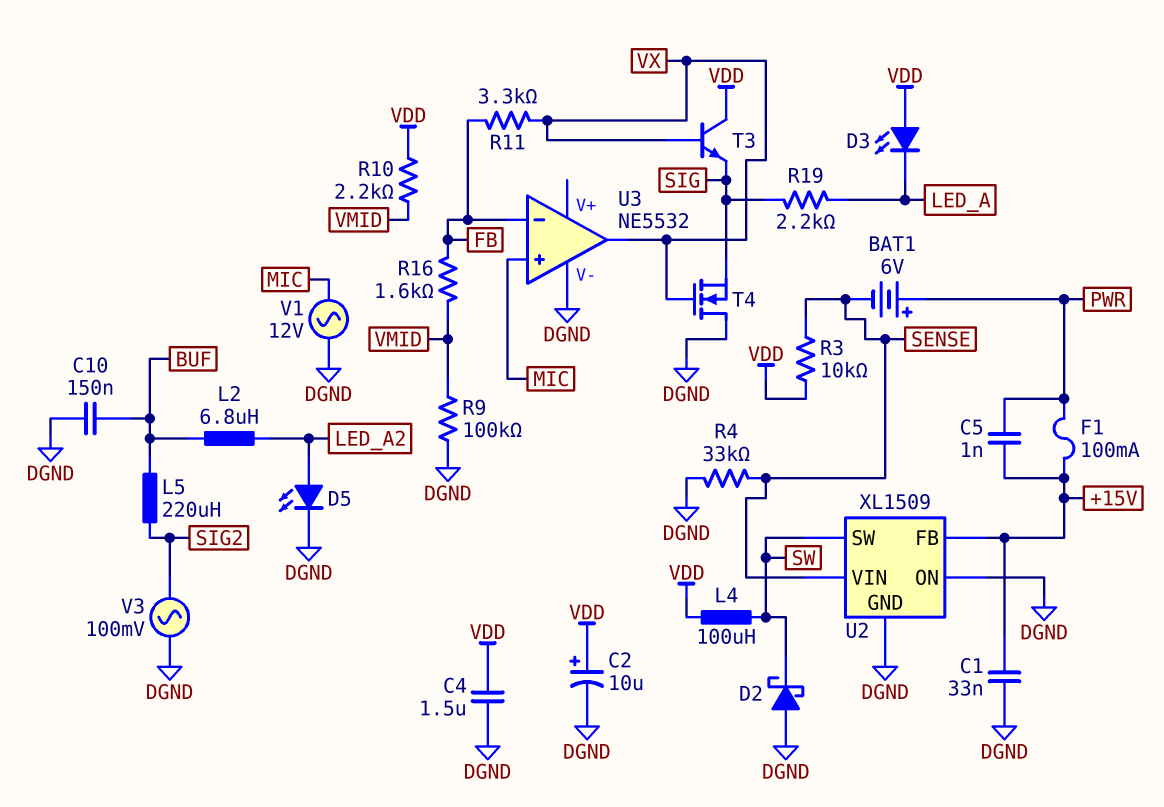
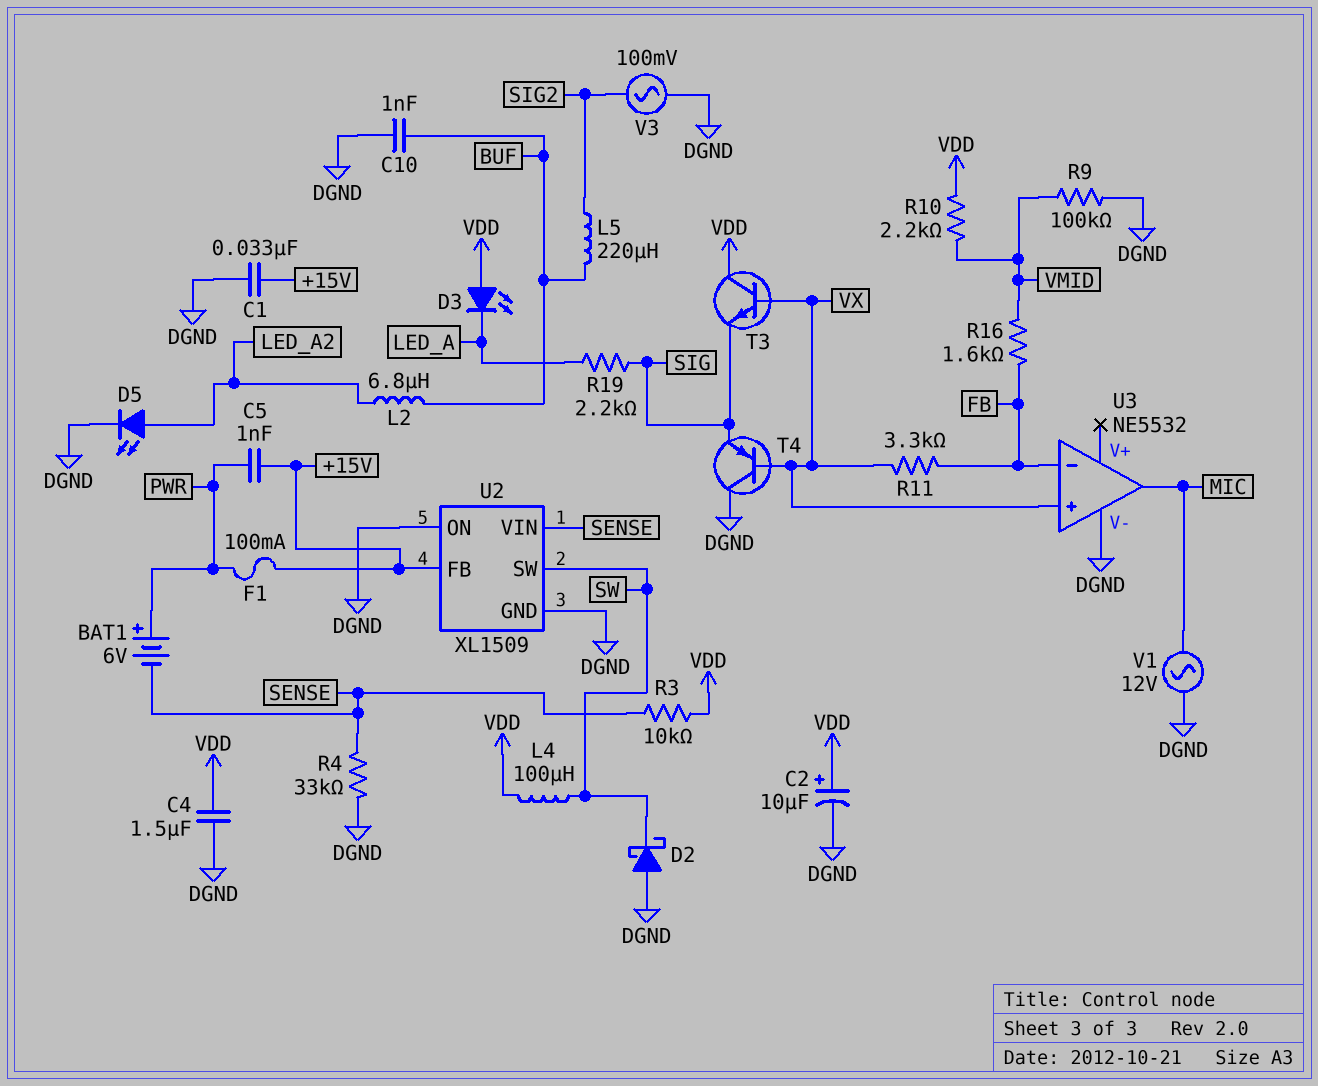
C10: 150nF (BUF, DGND) -> 1nF (BUF, DGND)
T4: NMOS (G VX, D DGND, S SIG) -> PNP (B VX, C DGND, E SIG)
U3 pin in+: MIC -> VX
U3 pin out: VX -> MIC

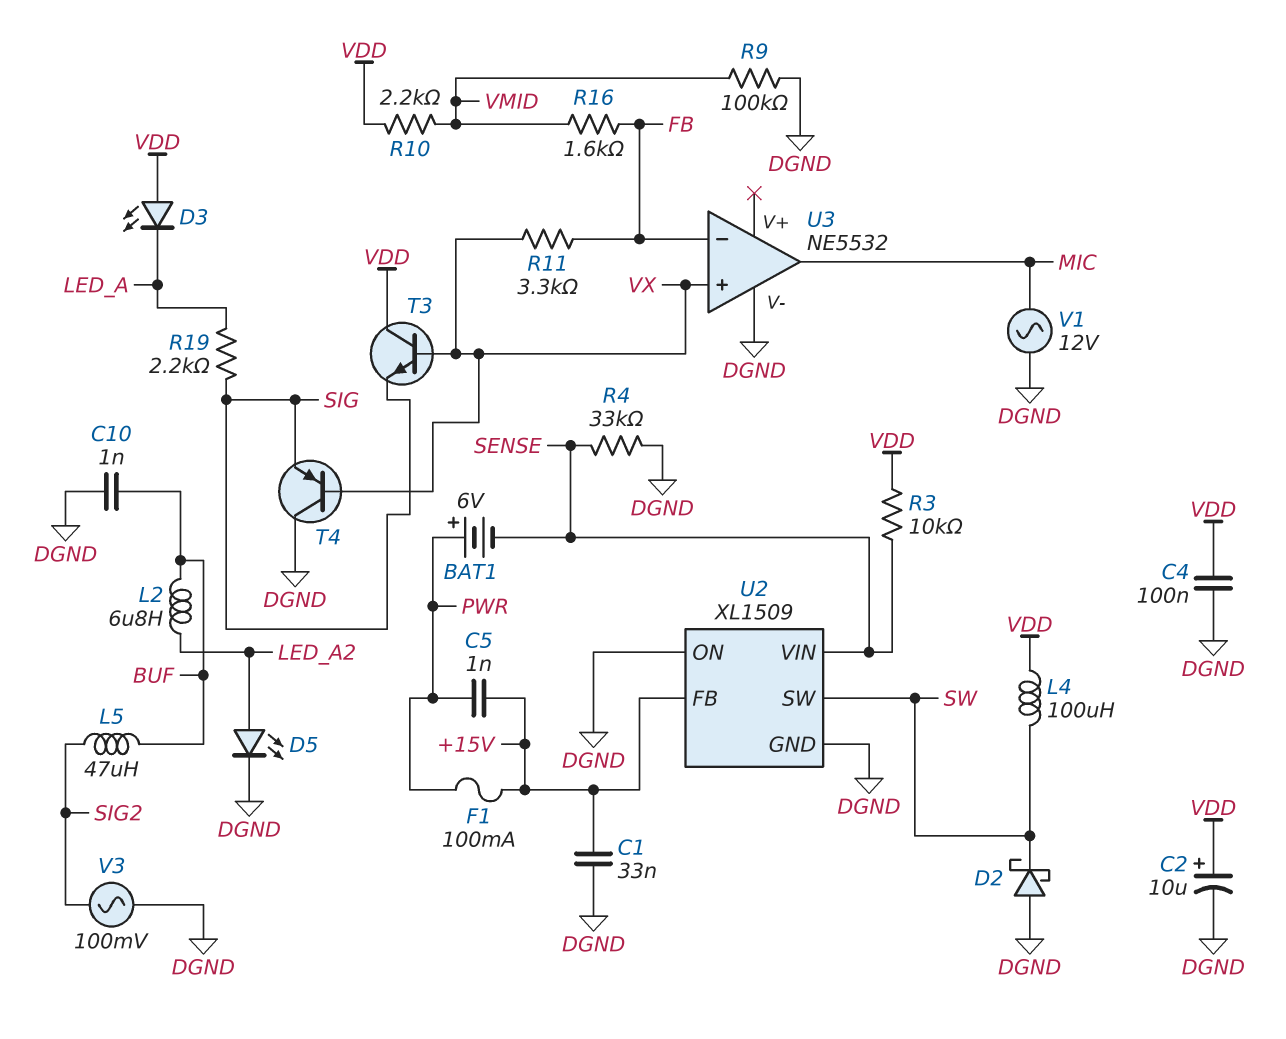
C4: 1.5uF (DGND, VDD) -> 100nF (DGND, VDD)
L5: 220uH (BUF, SIG2) -> 47uH (BUF, SIG2)

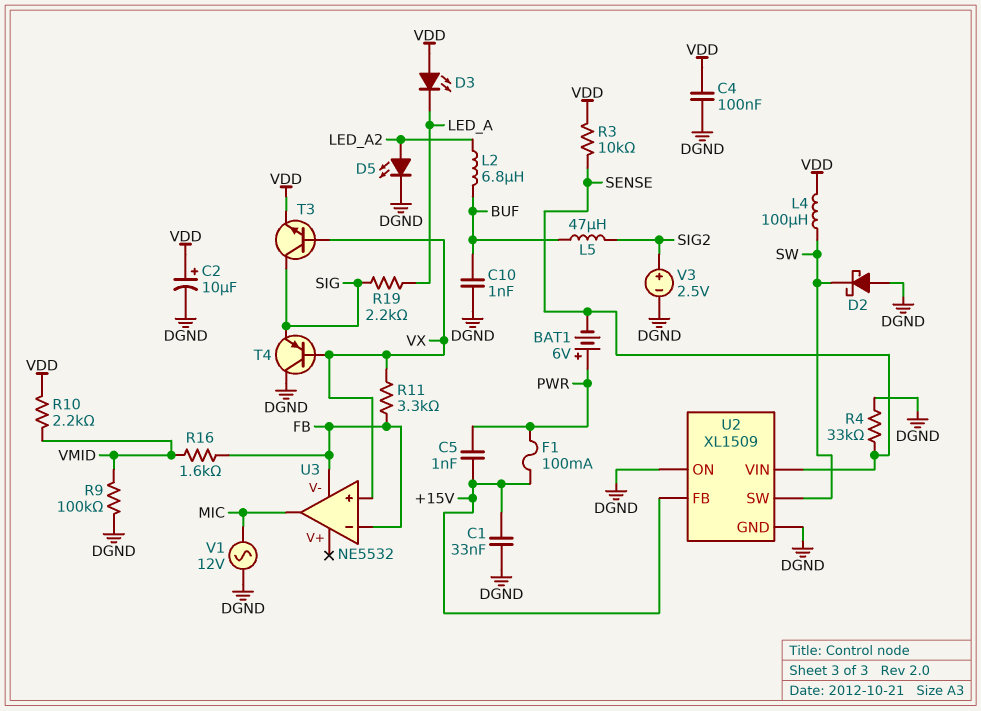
T3: NPN (B VX, C VDD, E SIG) -> NPN (B VX, C SIG, E VDD)
U3 pin V-: DGND -> FB
V3: AC 100mV (DGND, SIG2) -> 2.5V (plus SIG2, minus DGND)

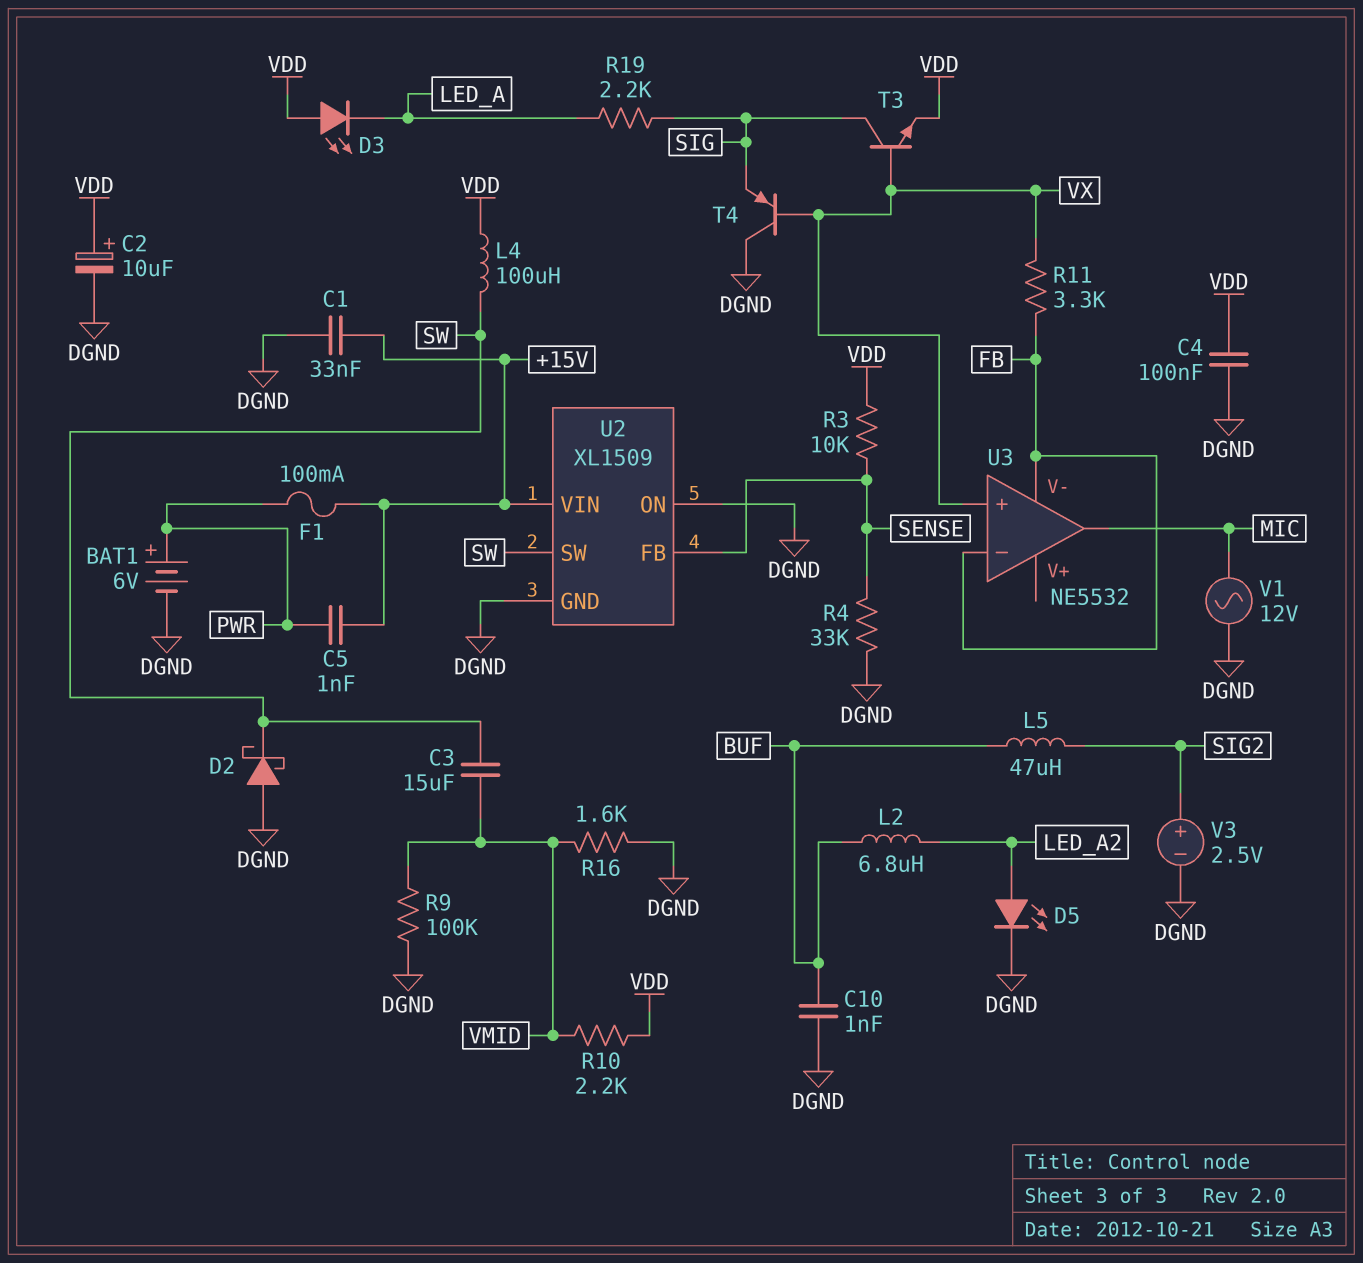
BAT1: 6V (plus PWR, minus SENSE) -> 6V (plus PWR, minus DGND)
C3: none -> 15uF (SW, VMID)
R16: 1.6k (FB, VMID) -> 1.6k (DGND, VMID)
U2 pin FB: +15V -> SENSE
U2 pin VIN: SENSE -> +15V

